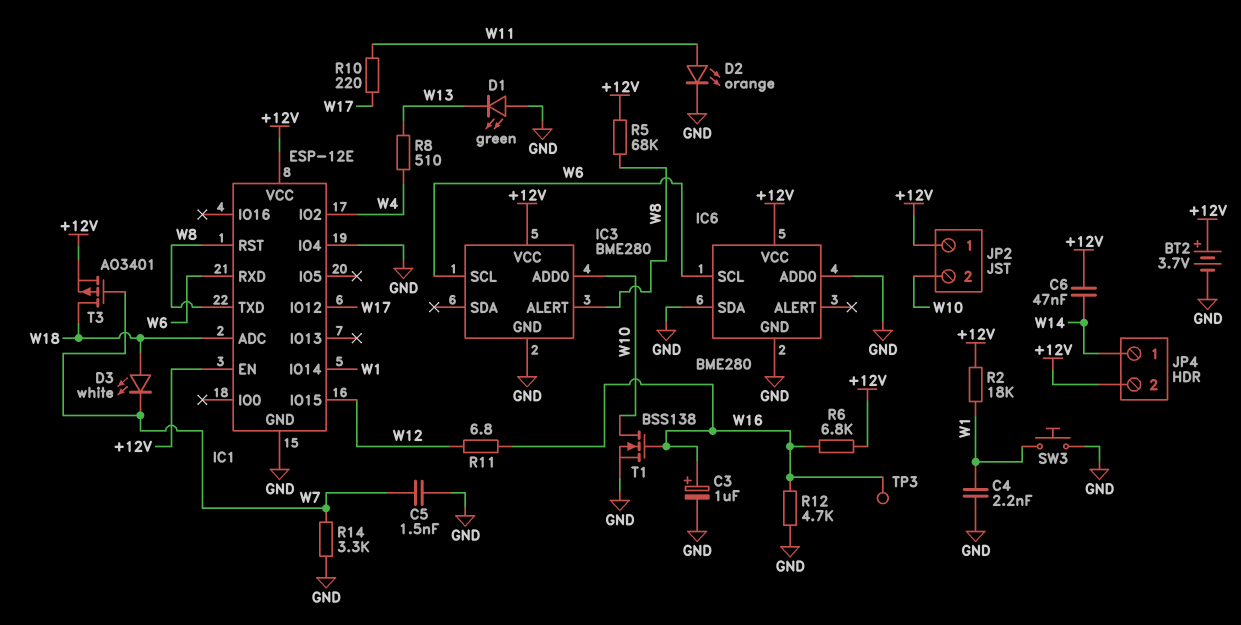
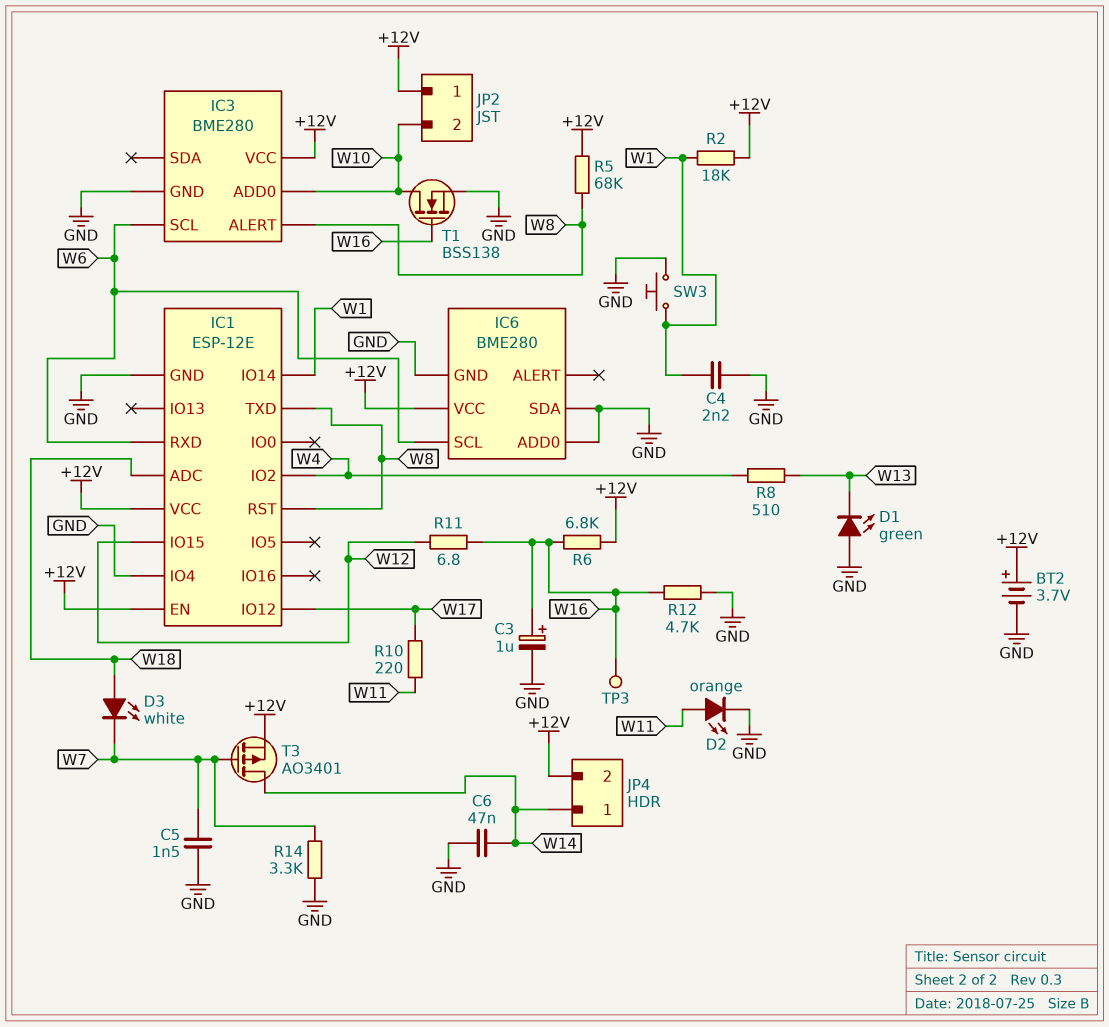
C6: 47nF (+12V, W14) -> 47nF (GND, W14)
T3: PMOS AO3401 (G W7, D W18, S +12V) -> PMOS AO3401 (G W7, D W14, S +12V)

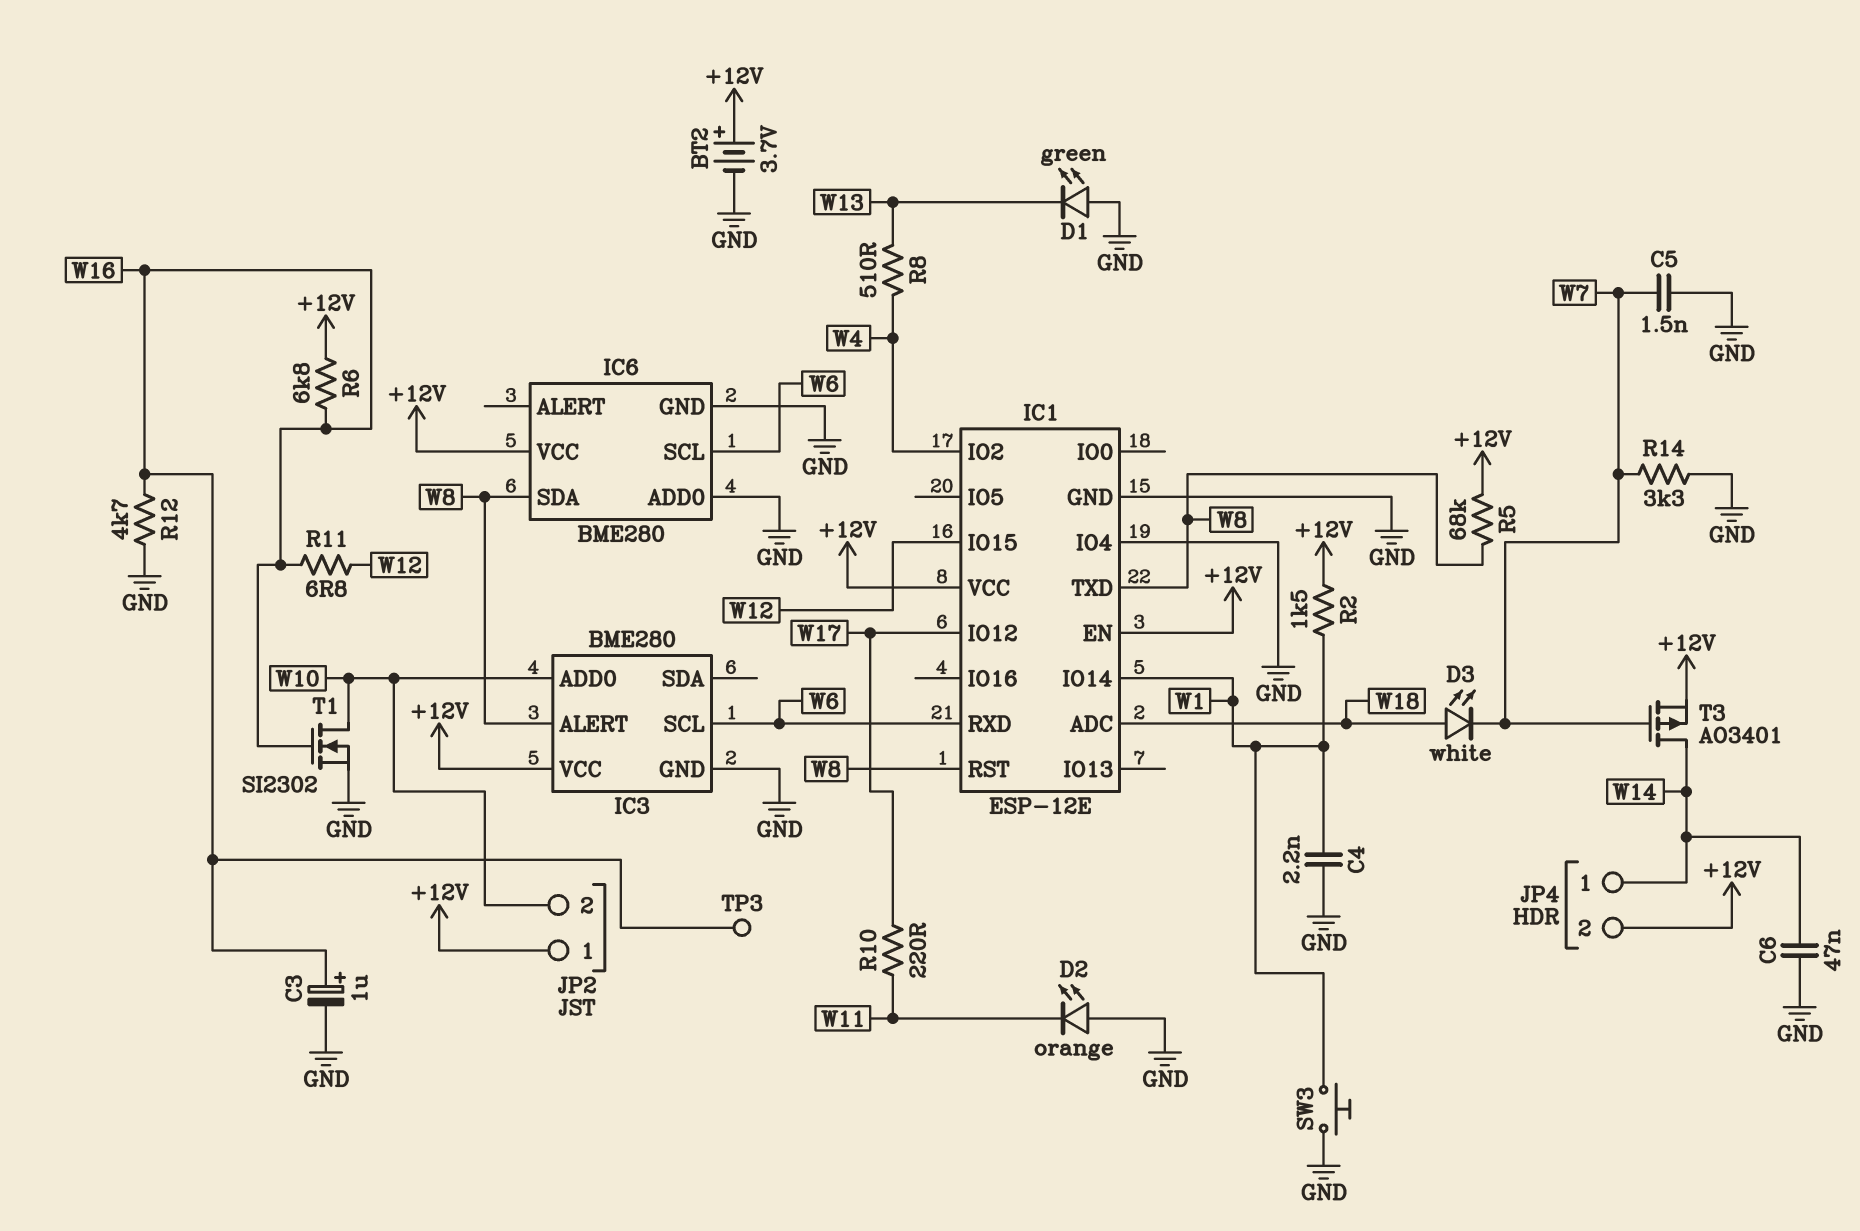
D2: LED orange (A W11, K GND) -> LED orange (A GND, K W11)
IC6 pin SDA: GND -> W8
R2: 18k (+12V, W1) -> 1.5k (+12V, W1)
T1: NMOS BSS138 (G W16, D W10, S GND) -> NMOS SI2302 (G W16, D W10, S GND)

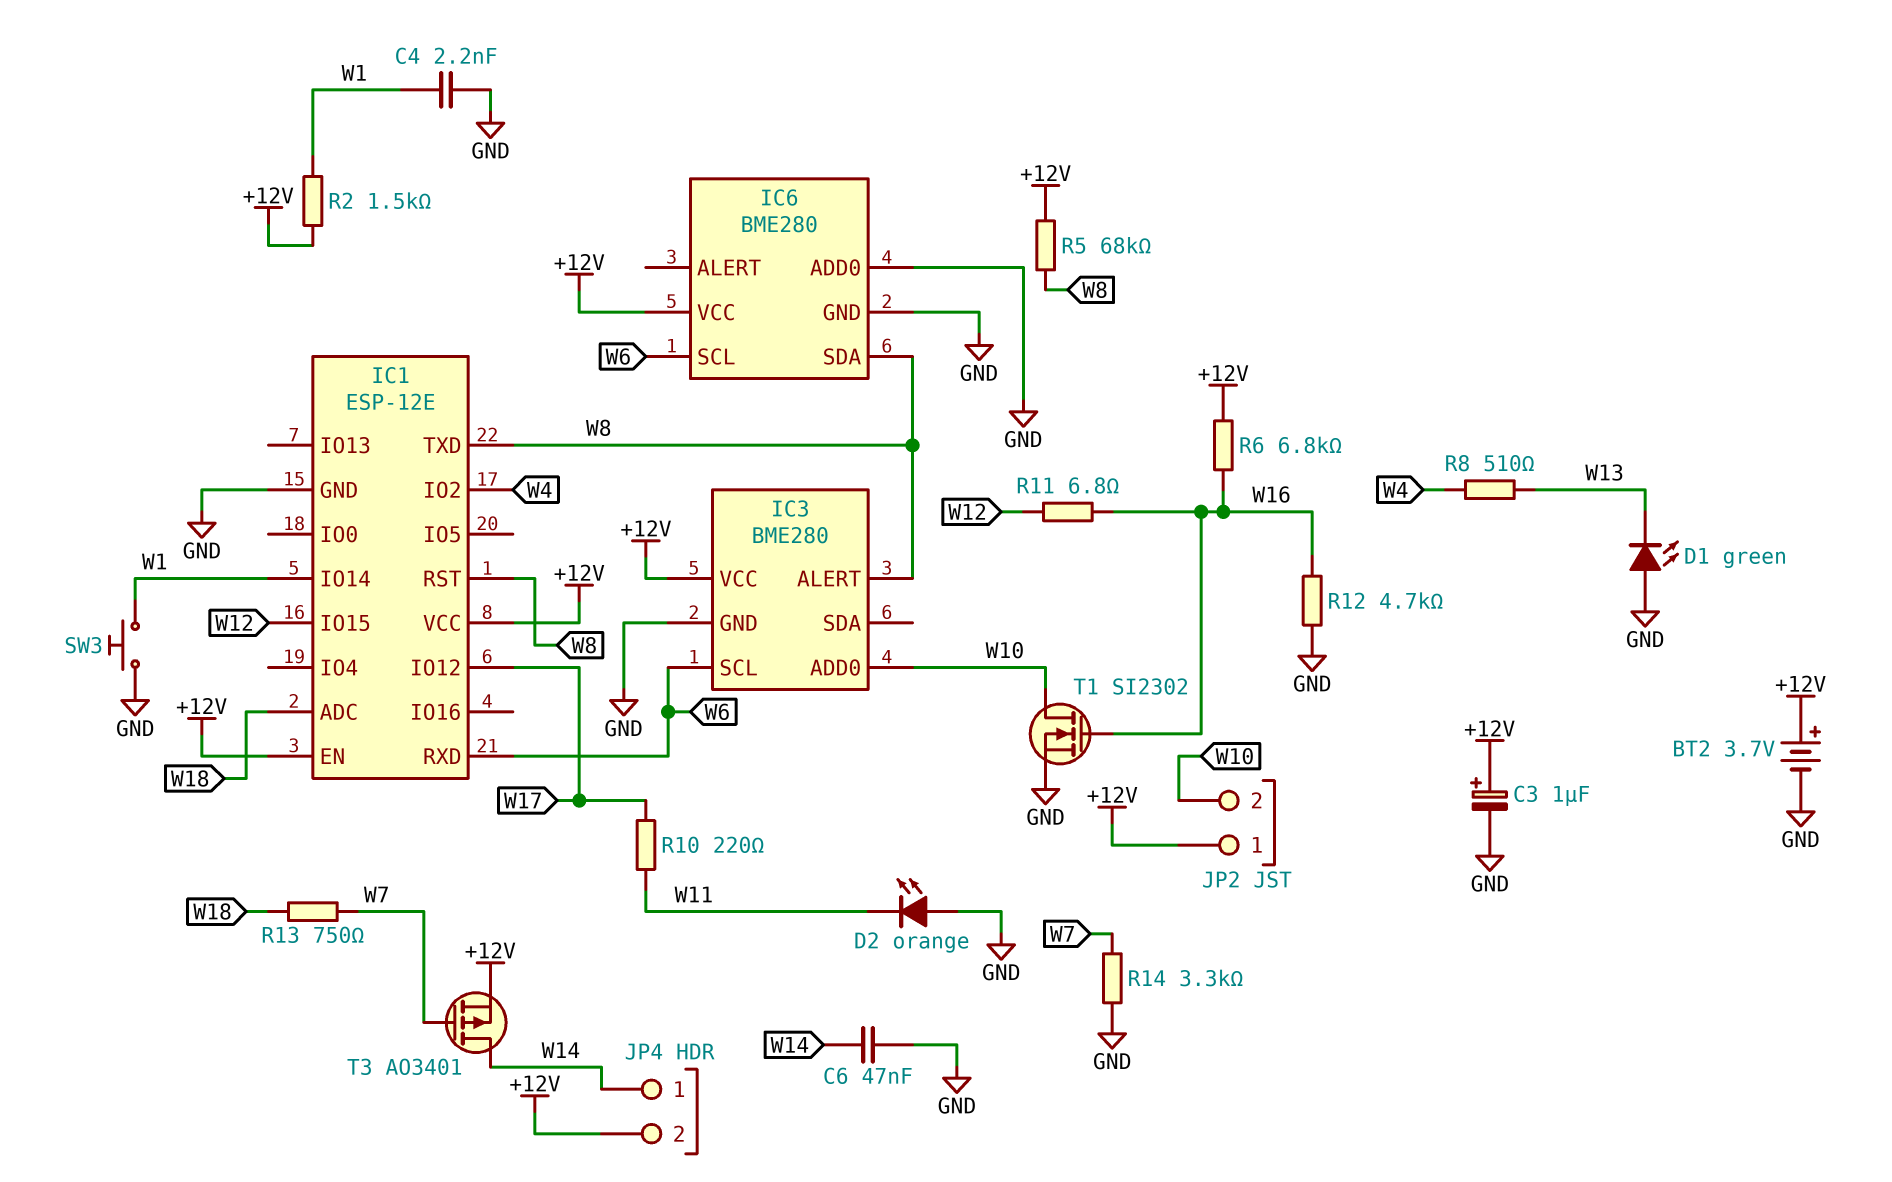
C3: 1uF (plus W16, minus GND) -> 1uF (plus +12V, minus GND)
C5: 1.5nF (GND, W7) -> none
D3: LED white (A W18, K W7) -> none
IC1 pin IO4: GND -> none
R13: none -> 750 (W7, W18)
TP3: test point (W16) -> none

